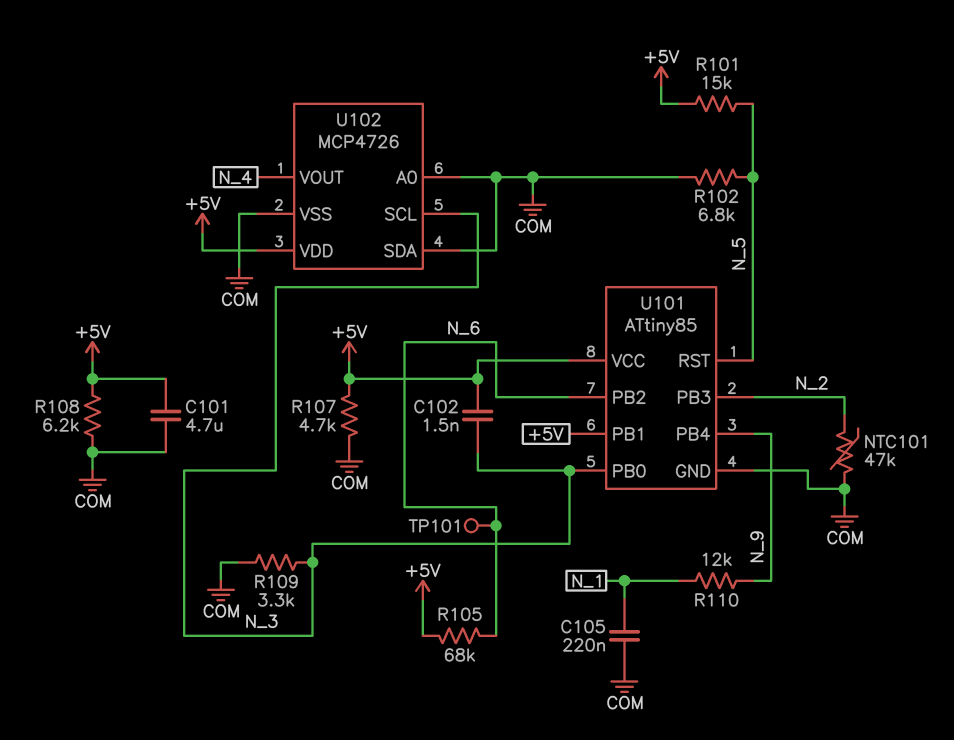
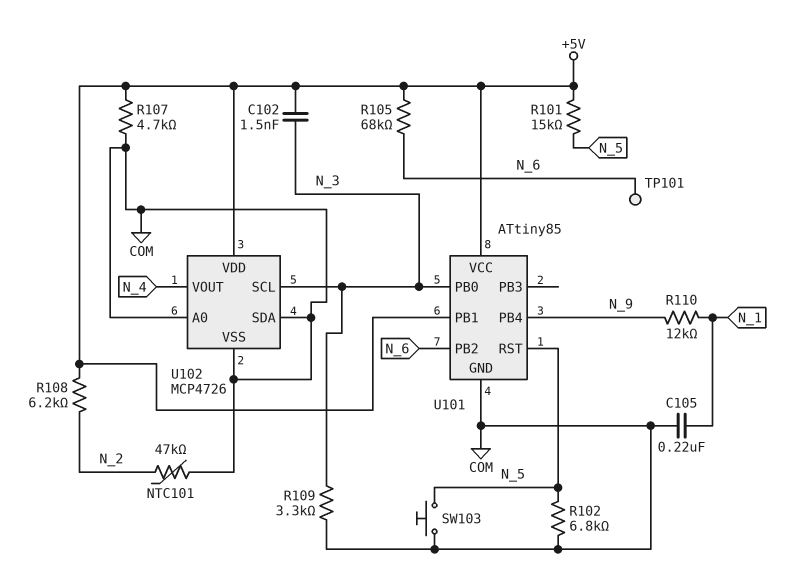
C101: 4.7uF (+5V, COM) -> none
R108: 6.2k (+5V, COM) -> 6.2k (+5V, N_2)
SW103: none -> button (COM, N_5)
U101 pin PB3: N_2 -> none

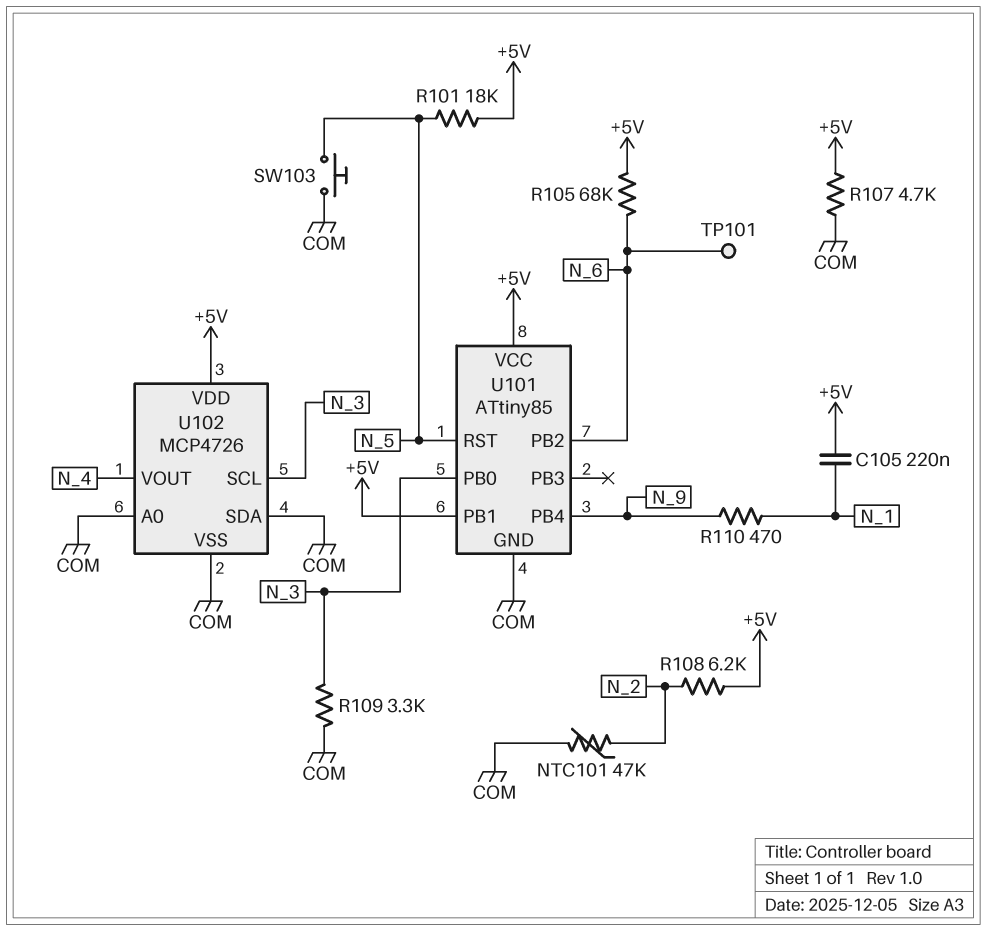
C102: 1.5nF (+5V, N_3) -> none
C105: 220nF (COM, N_1) -> 220nF (+5V, N_1)
R101: 15k (+5V, N_5) -> 18k (+5V, N_5)
R102: 6.8k (COM, N_5) -> none
R110: 12k (N_1, N_9) -> 470 (N_1, N_9)

